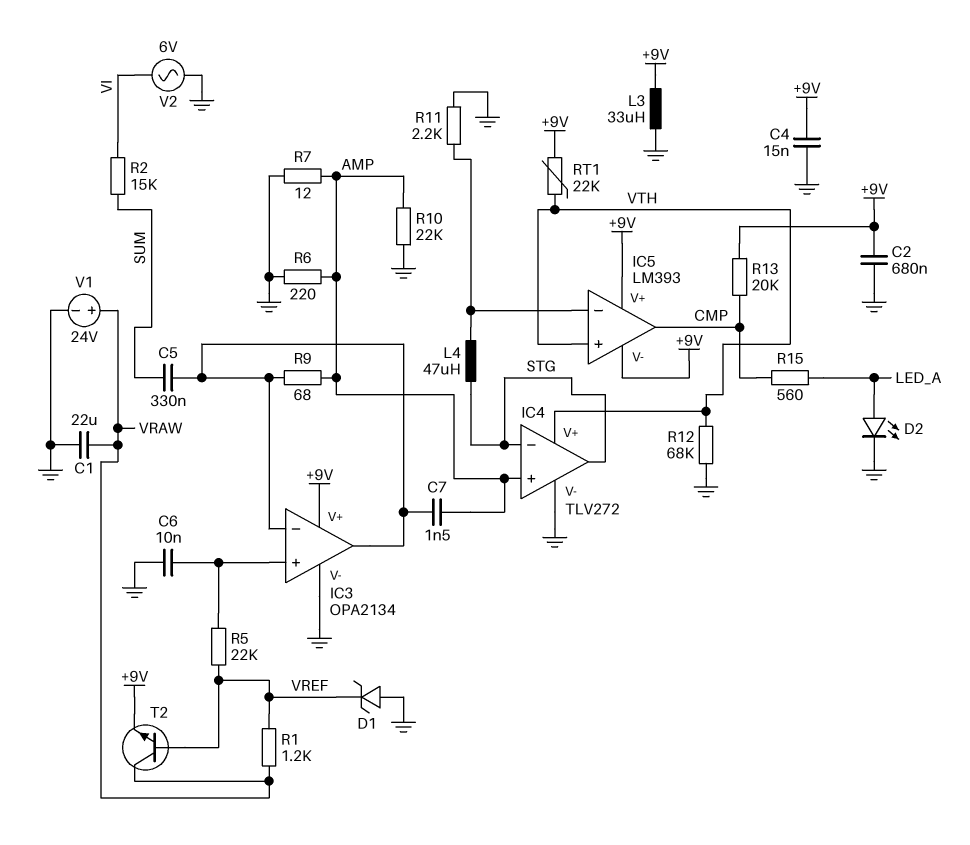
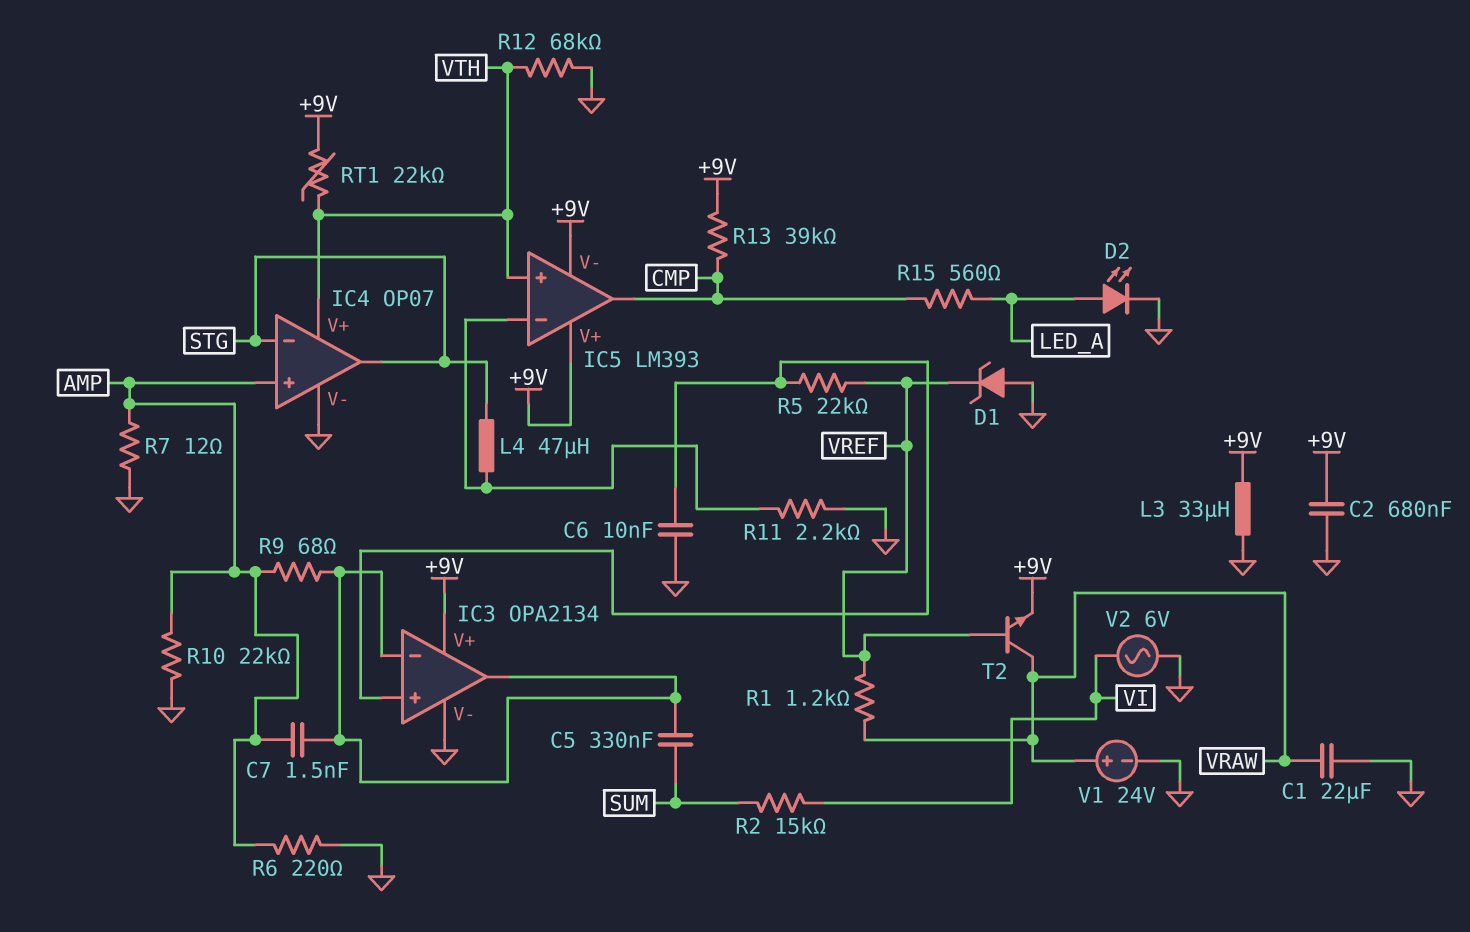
C4: 15nF (+9V, GND) -> none
IC4: TLV272 -> OP07
R13: 20k (+9V, CMP) -> 39k (+9V, CMP)

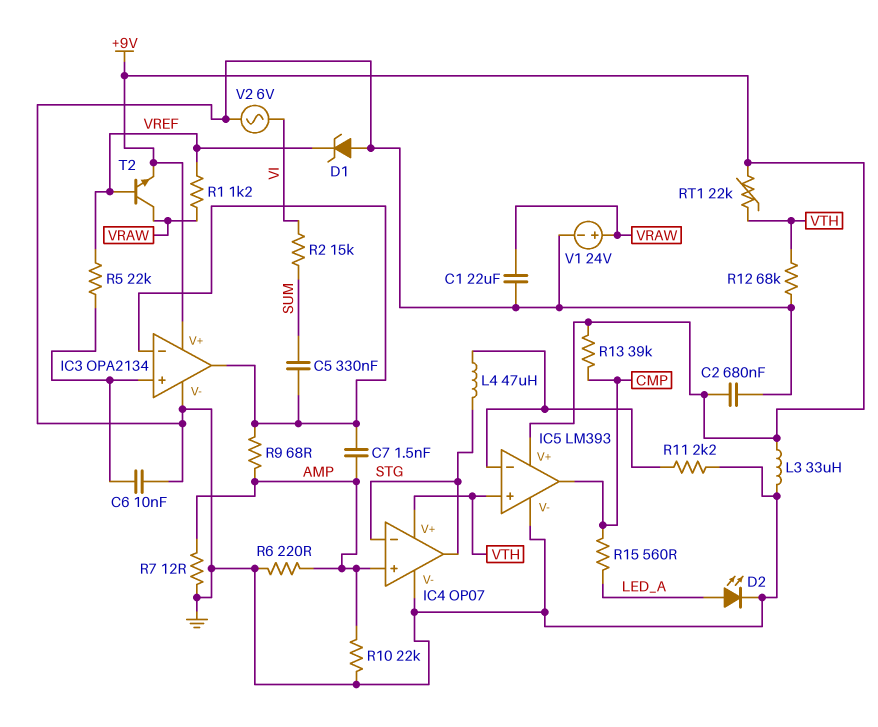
IC5 pin V-: +9V -> GND

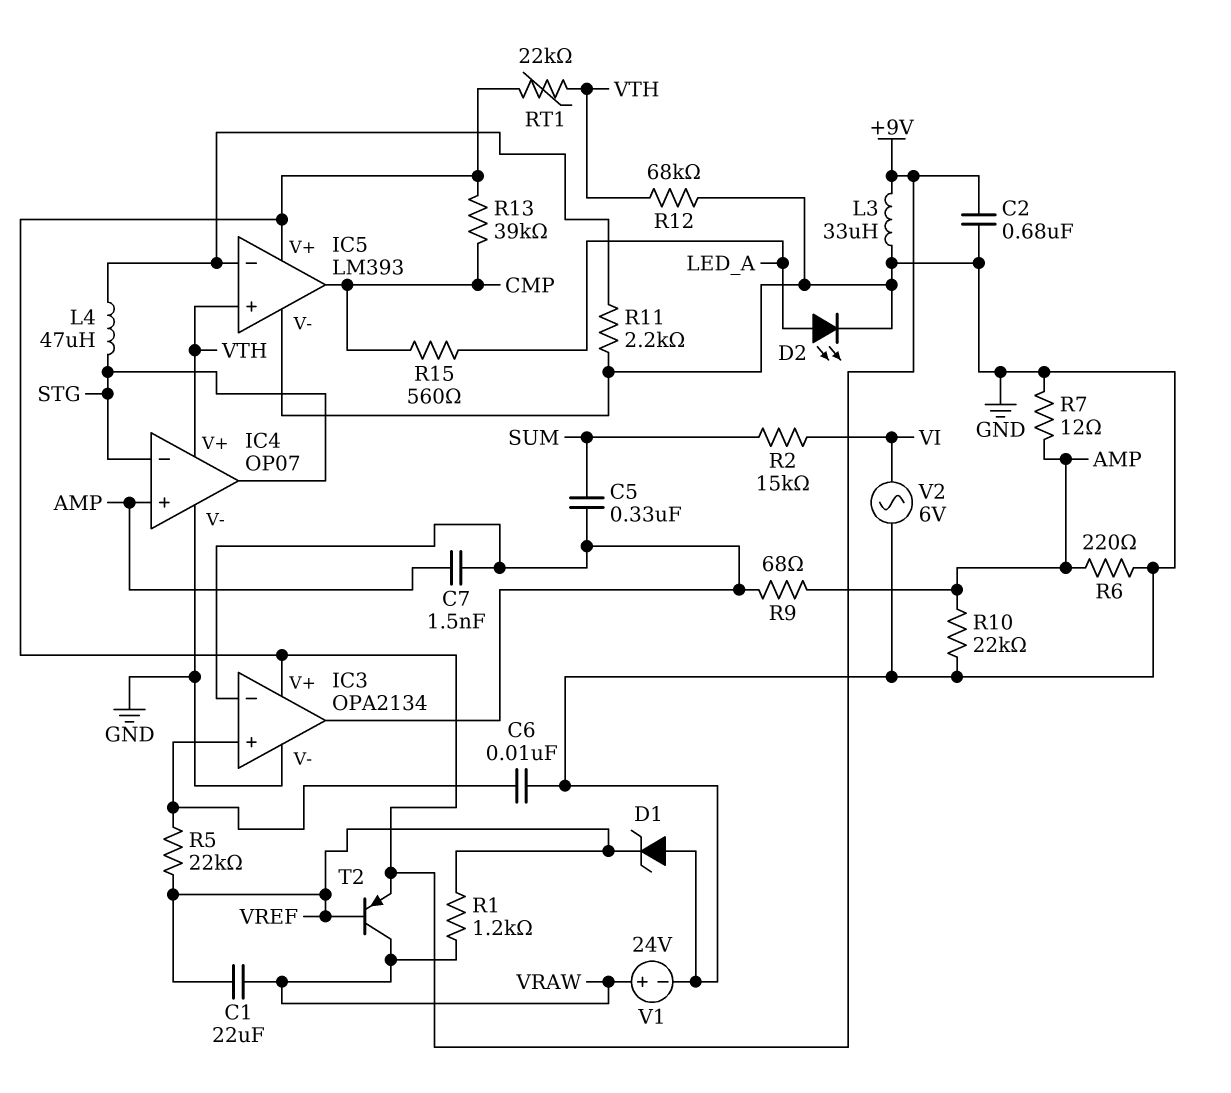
C1: 22uF (GND, VRAW) -> 22uF (VRAW, VREF)
T2: NPN (B VREF, C VRAW, E +9V) -> PNP (B VREF, C VRAW, E +9V)

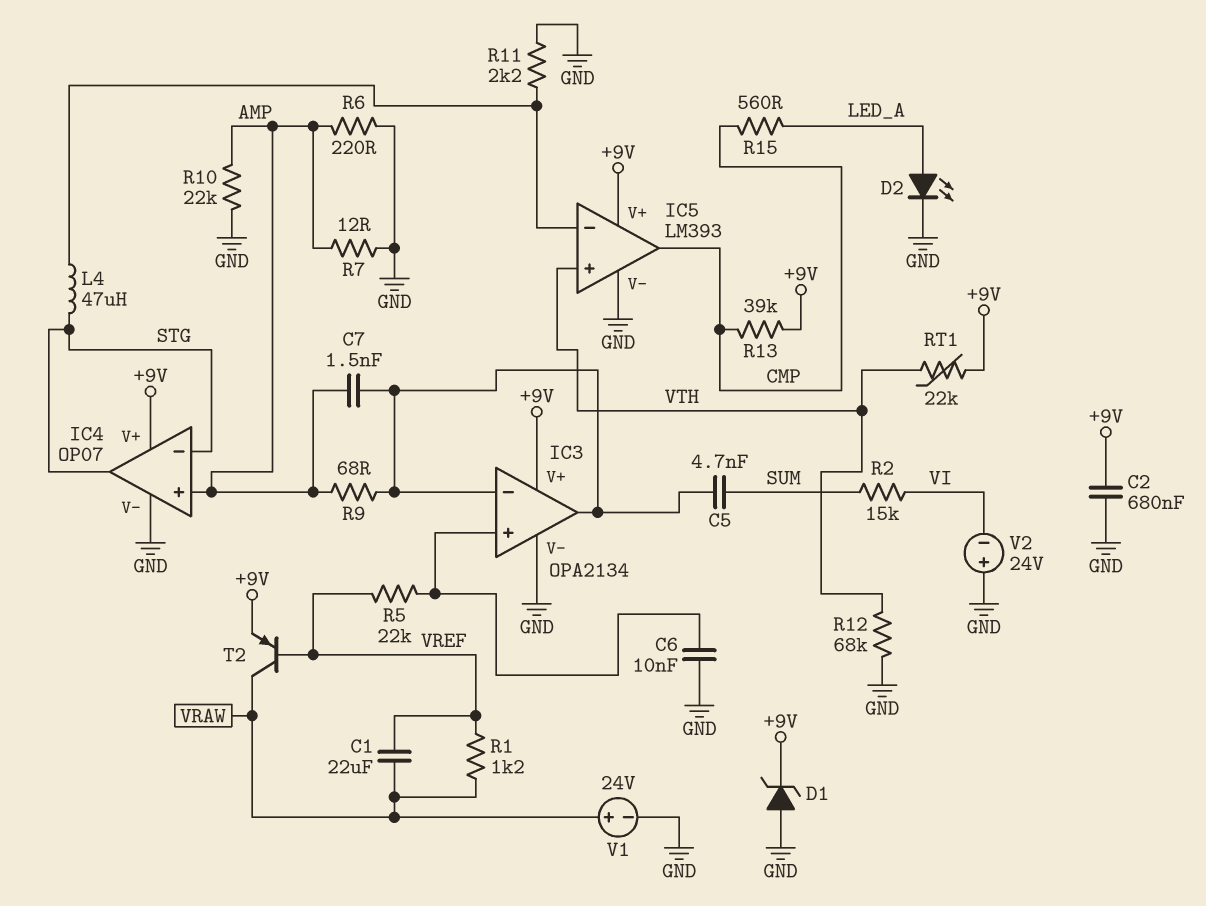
C5: 330nF (IC3/in-, SUM) -> 4.7nF (IC3/in-, SUM)
D1: zener (A GND, K VREF) -> zener (A GND, K +9V)
IC4 pin V+: VTH -> +9V
L3: 33uH (+9V, GND) -> none
V2: AC 6V (GND, VI) -> 24V (plus GND, minus VI)

